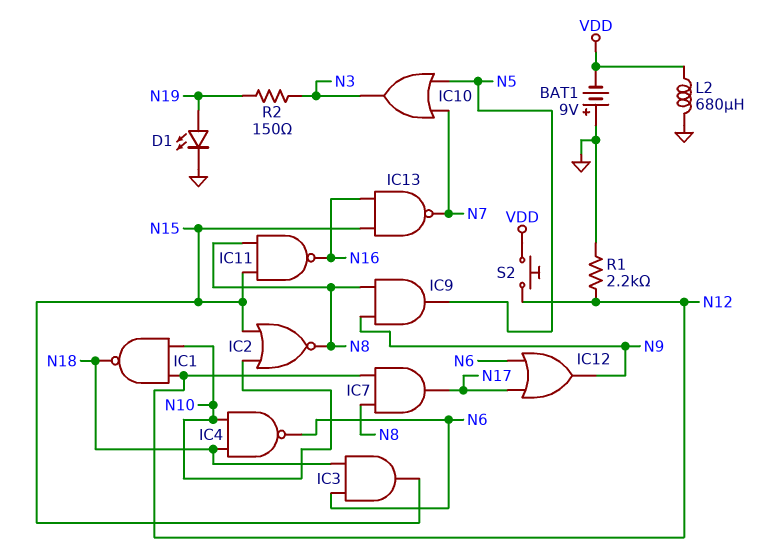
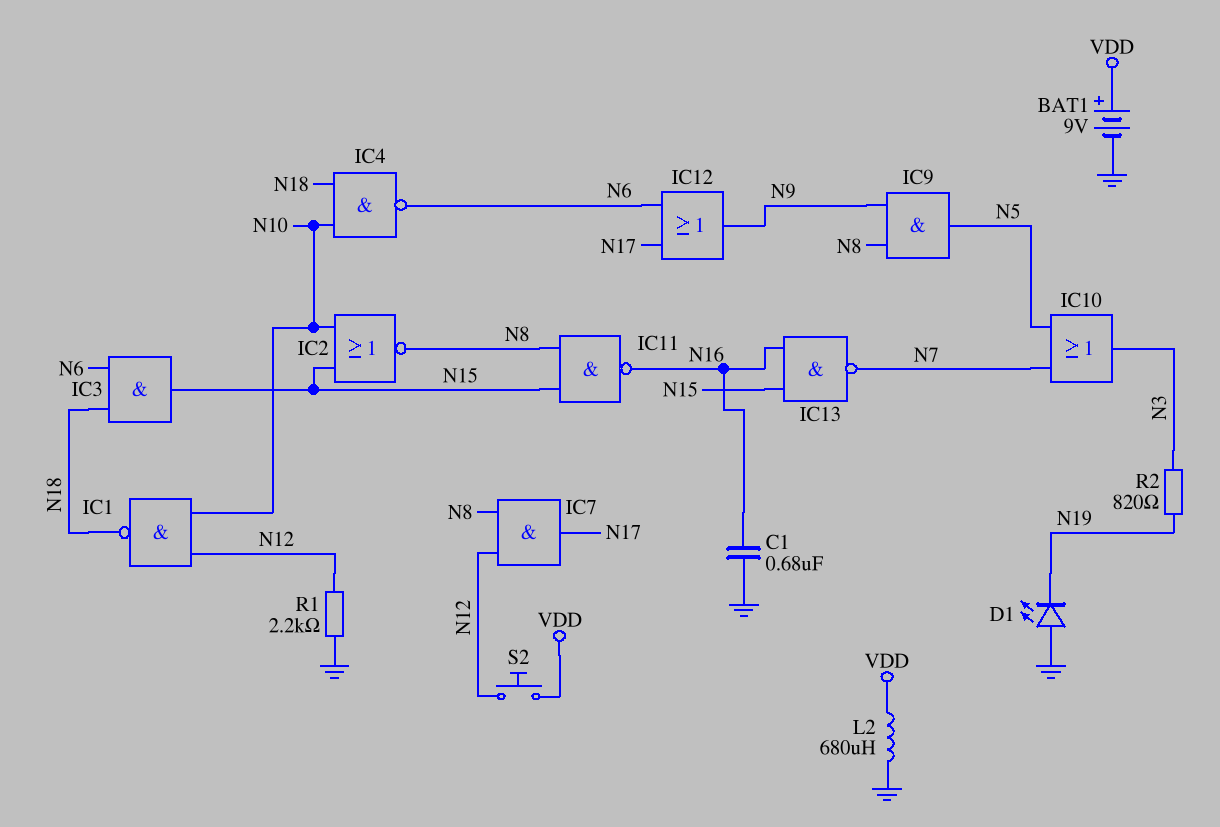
BAT1: 9V (plus GND, minus VDD) -> 9V (plus VDD, minus GND)
C1: none -> 680nF (GND, N16)
D1: LED (A N19, K GND) -> LED (A GND, K N19)
R2: 150 (N3, N19) -> 820 (N3, N19)

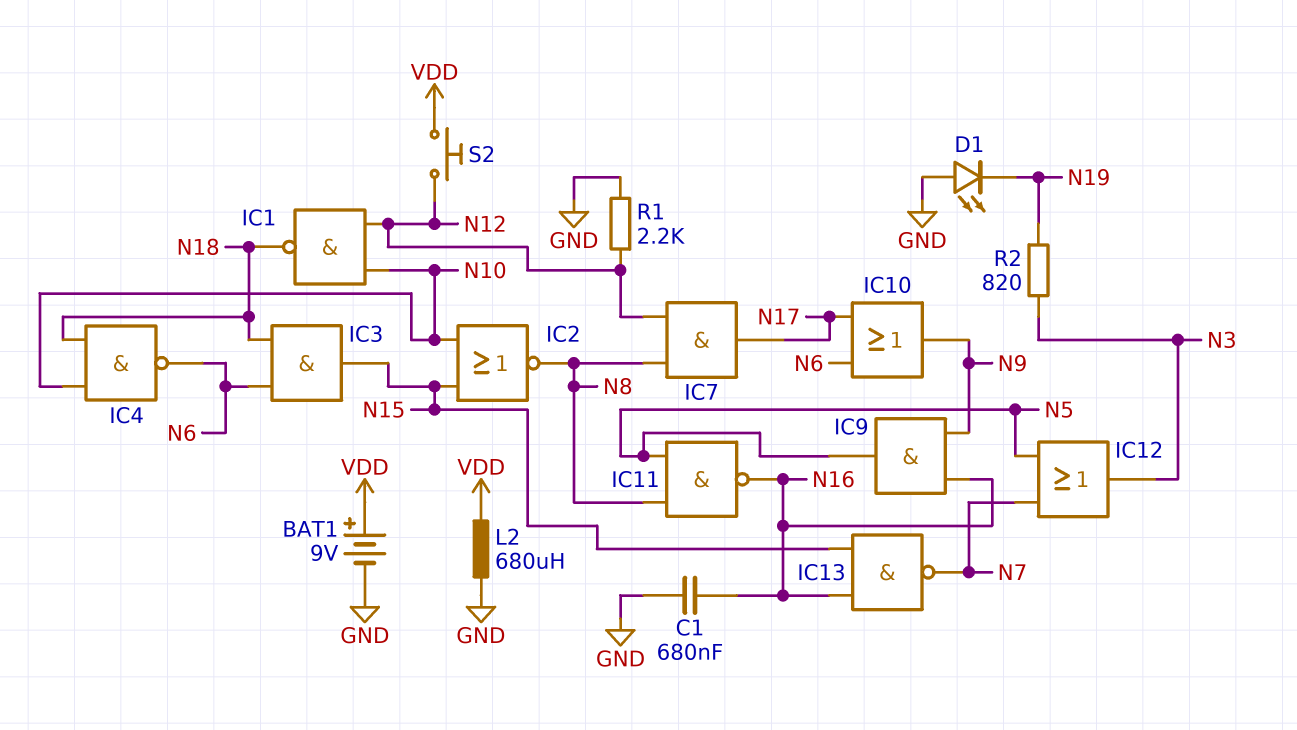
IC9: AND (in N8, in N9, out N5) -> AND (in N9, in N16, out N5)
IC10: OR (in N5, in N7, out N3) -> OR (in N6, in N17, out N9)
IC11: NAND (in N8, in N15, out N16) -> NAND (in N5, in N8, out N16)
IC12: OR (in N6, in N17, out N9) -> OR (in N5, in N7, out N3)

